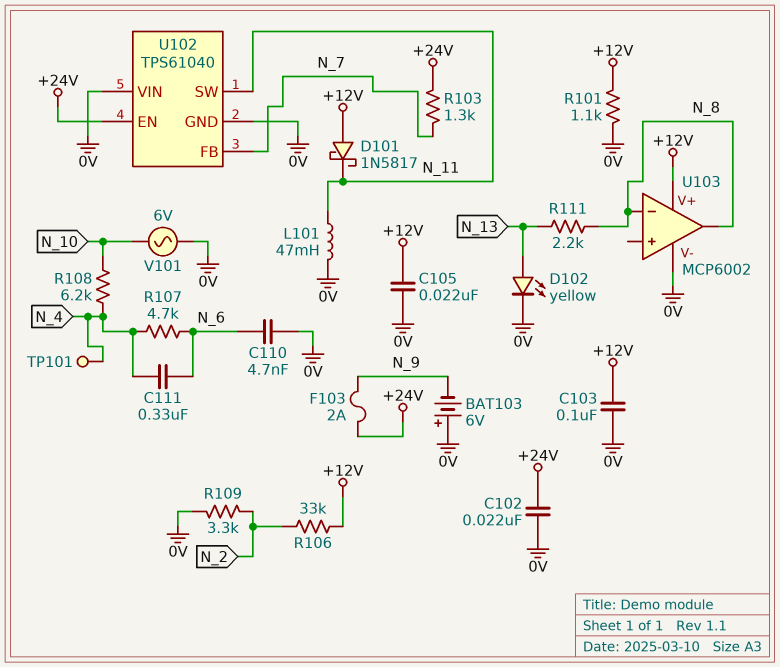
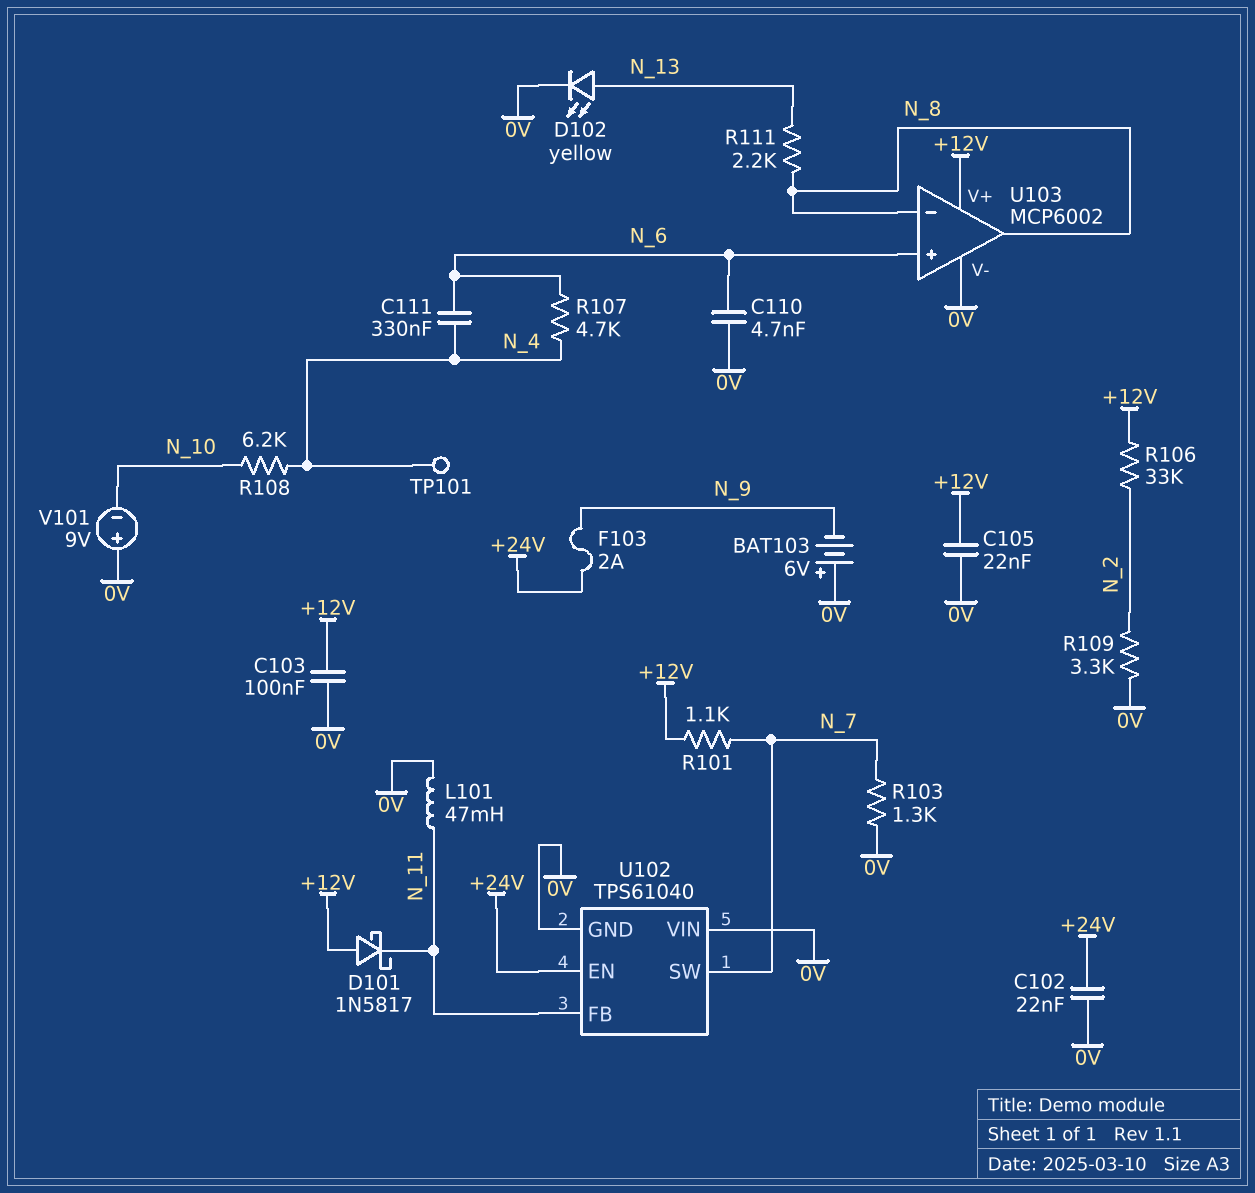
R101: 1.1k (+12V, 0V) -> 1.1k (+12V, N_7)
R103: 1.3k (+24V, N_7) -> 1.3k (0V, N_7)
U102 pin FB: N_7 -> N_11
U102 pin SW: N_11 -> N_7
U103 pin in+: none -> N_6
V101: AC 6V (0V, N_10) -> 9V (plus 0V, minus N_10)

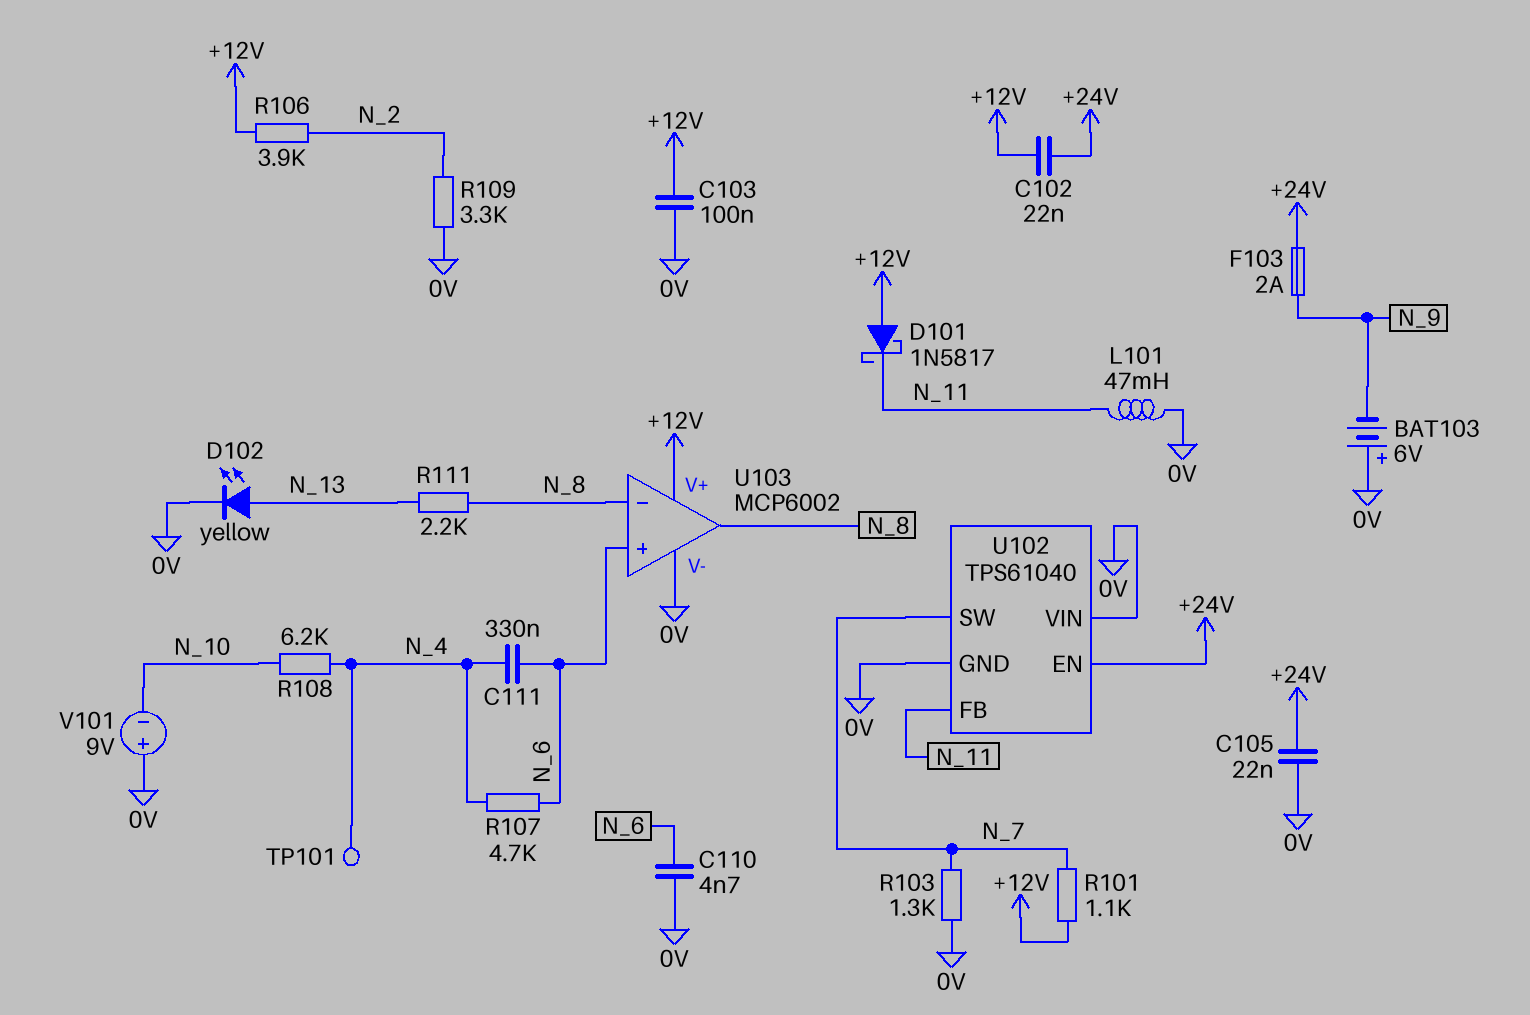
C102: 22nF (+24V, 0V) -> 22nF (+12V, +24V)
C105: 22nF (+12V, 0V) -> 22nF (+24V, 0V)
R106: 33k (+12V, N_2) -> 3.9k (+12V, N_2)

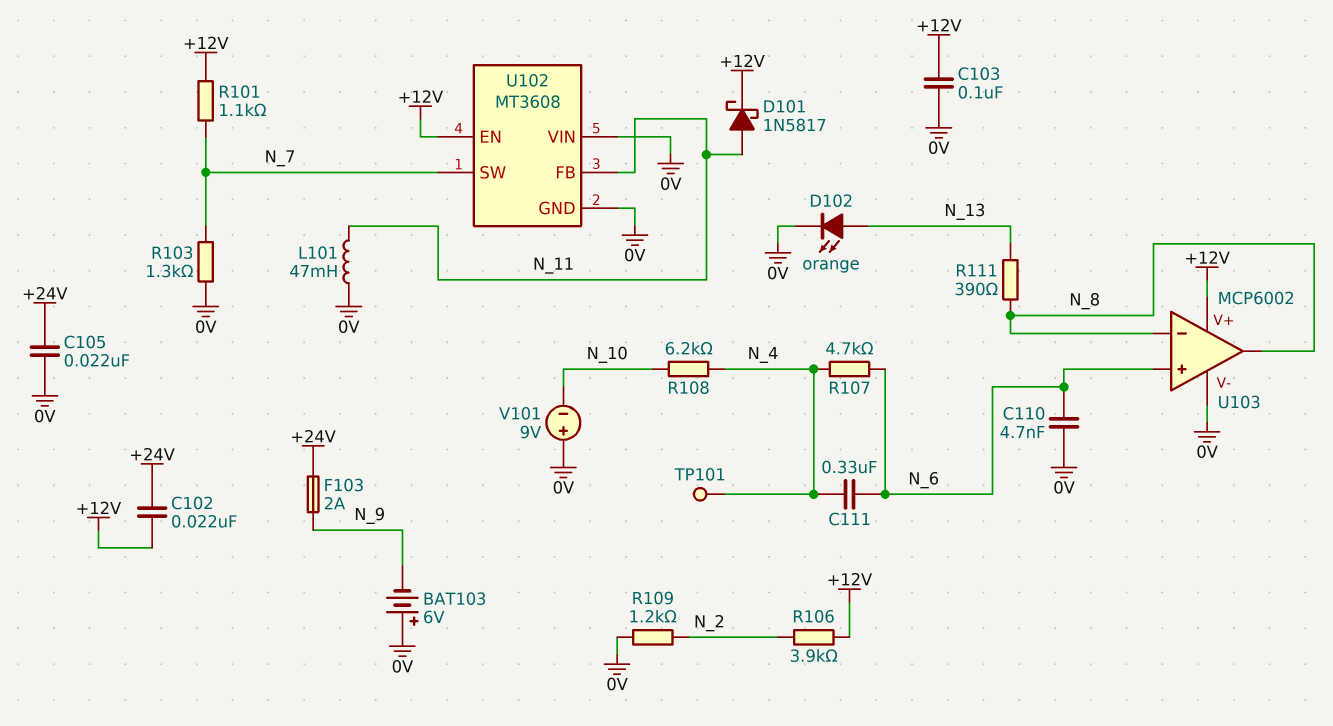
D101: schottky 1N5817 (A +12V, K N_11) -> schottky 1N5817 (A N_11, K +12V)
D102: LED yellow (A N_13, K 0V) -> LED orange (A N_13, K 0V)
R109: 3.3k (0V, N_2) -> 1.2k (0V, N_2)
R111: 2.2k (N_8, N_13) -> 390 (N_8, N_13)
U102: TPS61040 -> MT3608
U102 pin EN: +24V -> +12V

